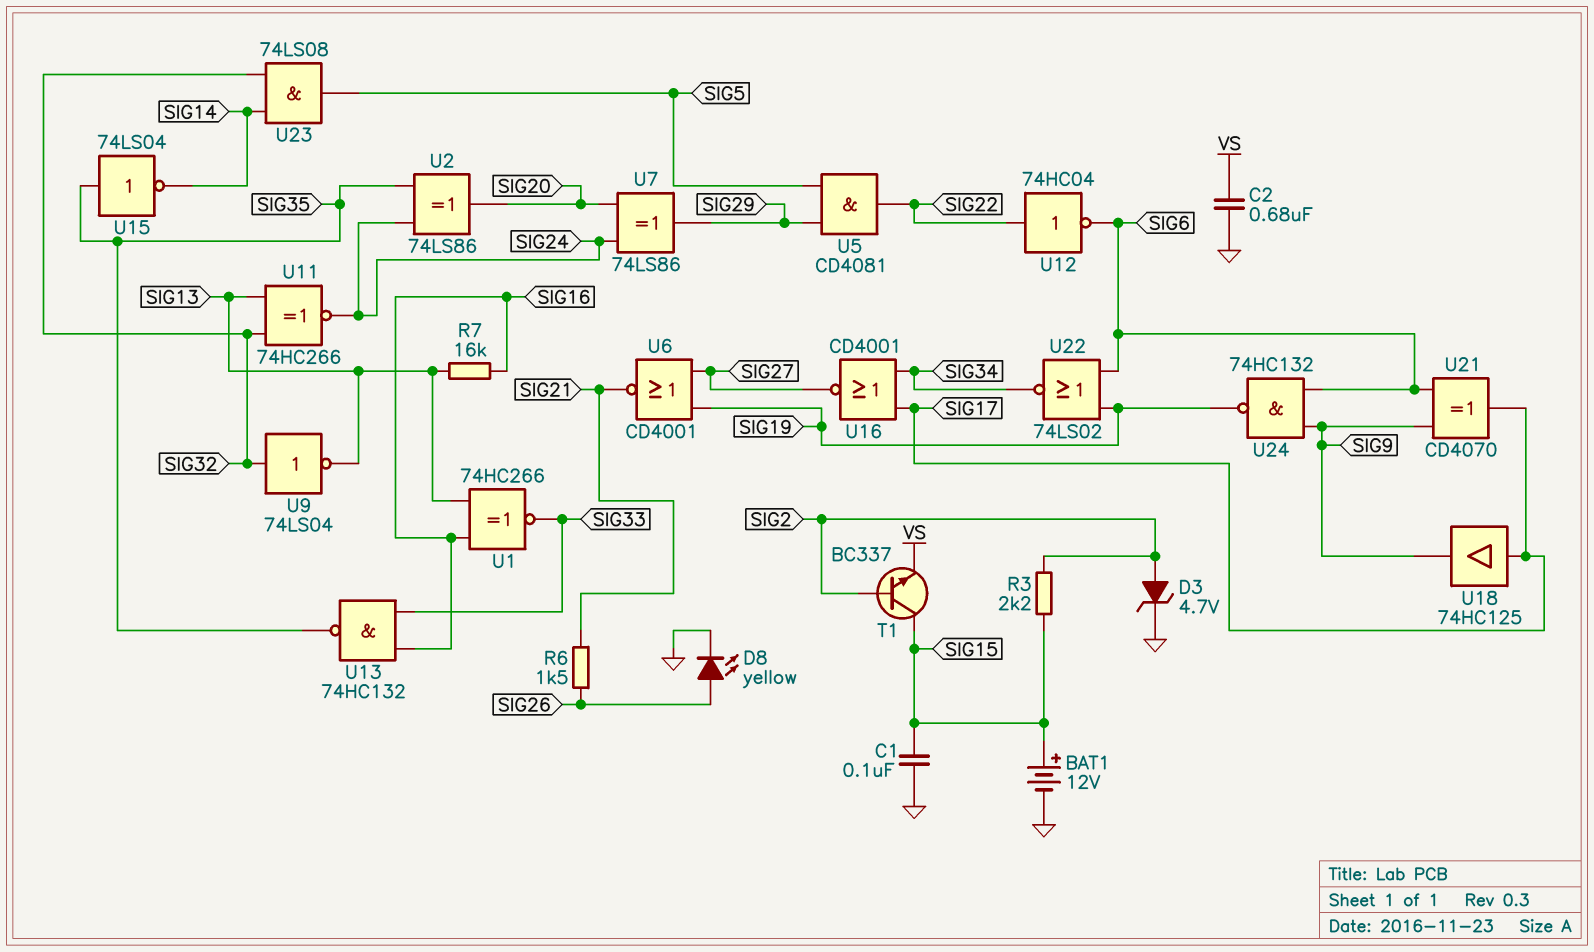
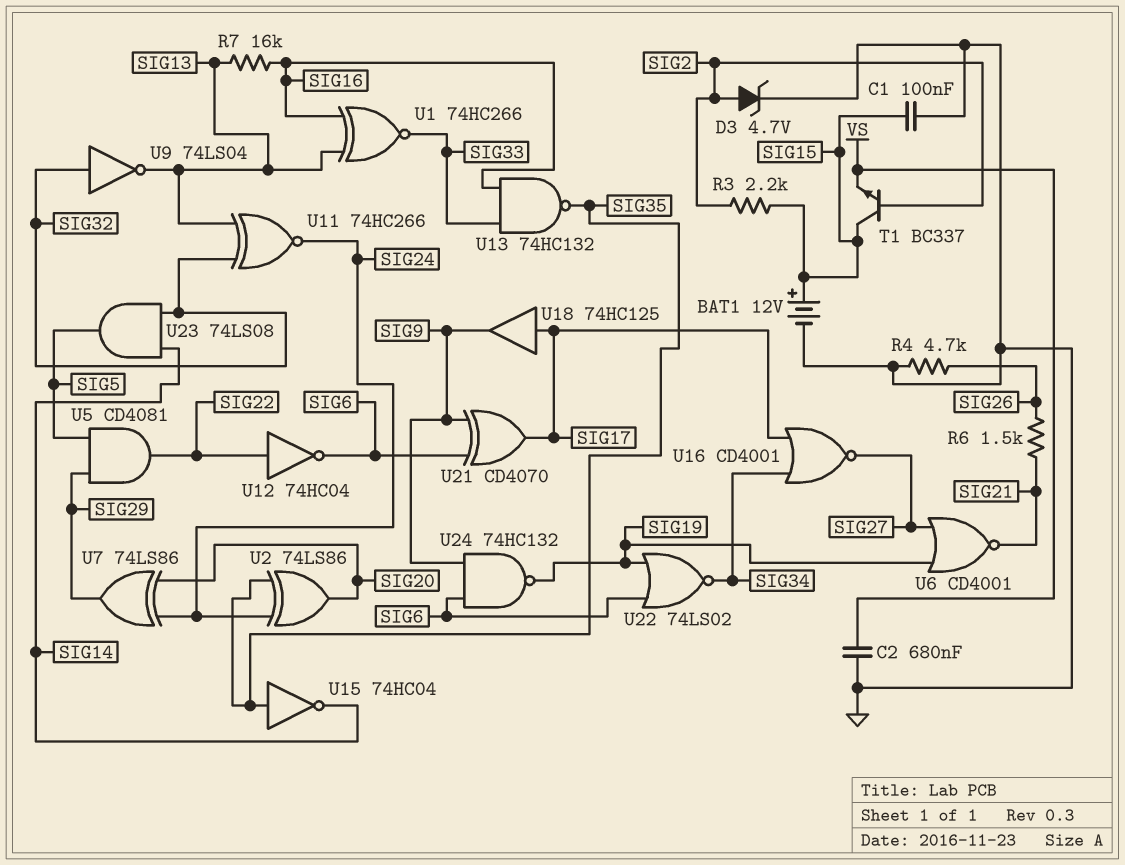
D8: LED yellow (A SIG26, K GND) -> none
R4: none -> 4.7k (GND, SIG26)
U15: NOT 74LS04 (in SIG35, out SIG14) -> NOT 74HC04 (in SIG35, out SIG14)

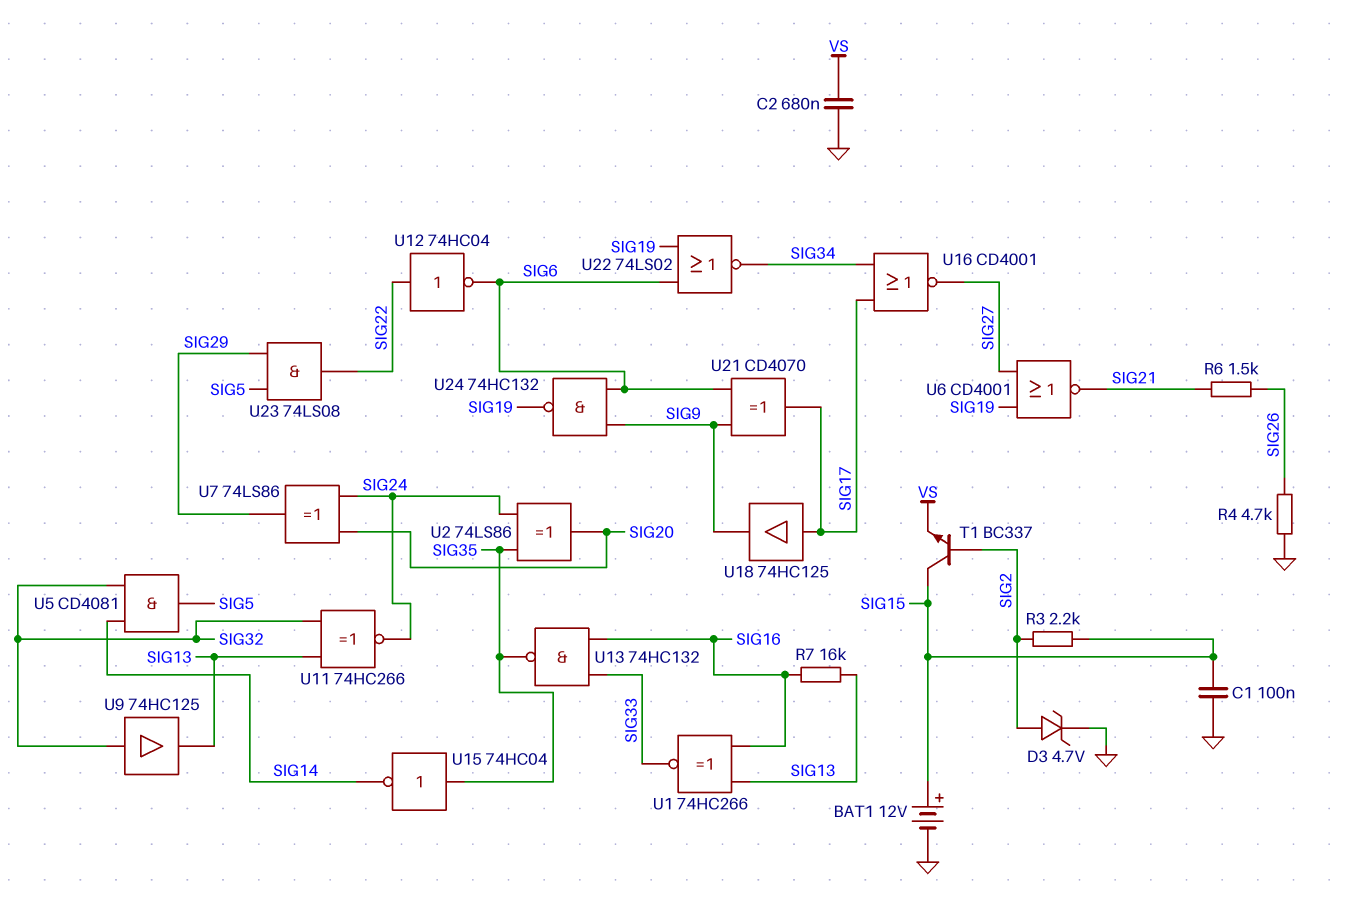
U5: AND CD4081 (in SIG5, in SIG29, out SIG22) -> AND CD4081 (in SIG14, in SIG32, out SIG5)
U9: NOT 74LS04 (in SIG32, out SIG13) -> buffer 74HC125 (in SIG32, out SIG13)
U23: AND 74LS08 (in SIG14, in SIG32, out SIG5) -> AND 74LS08 (in SIG5, in SIG29, out SIG22)

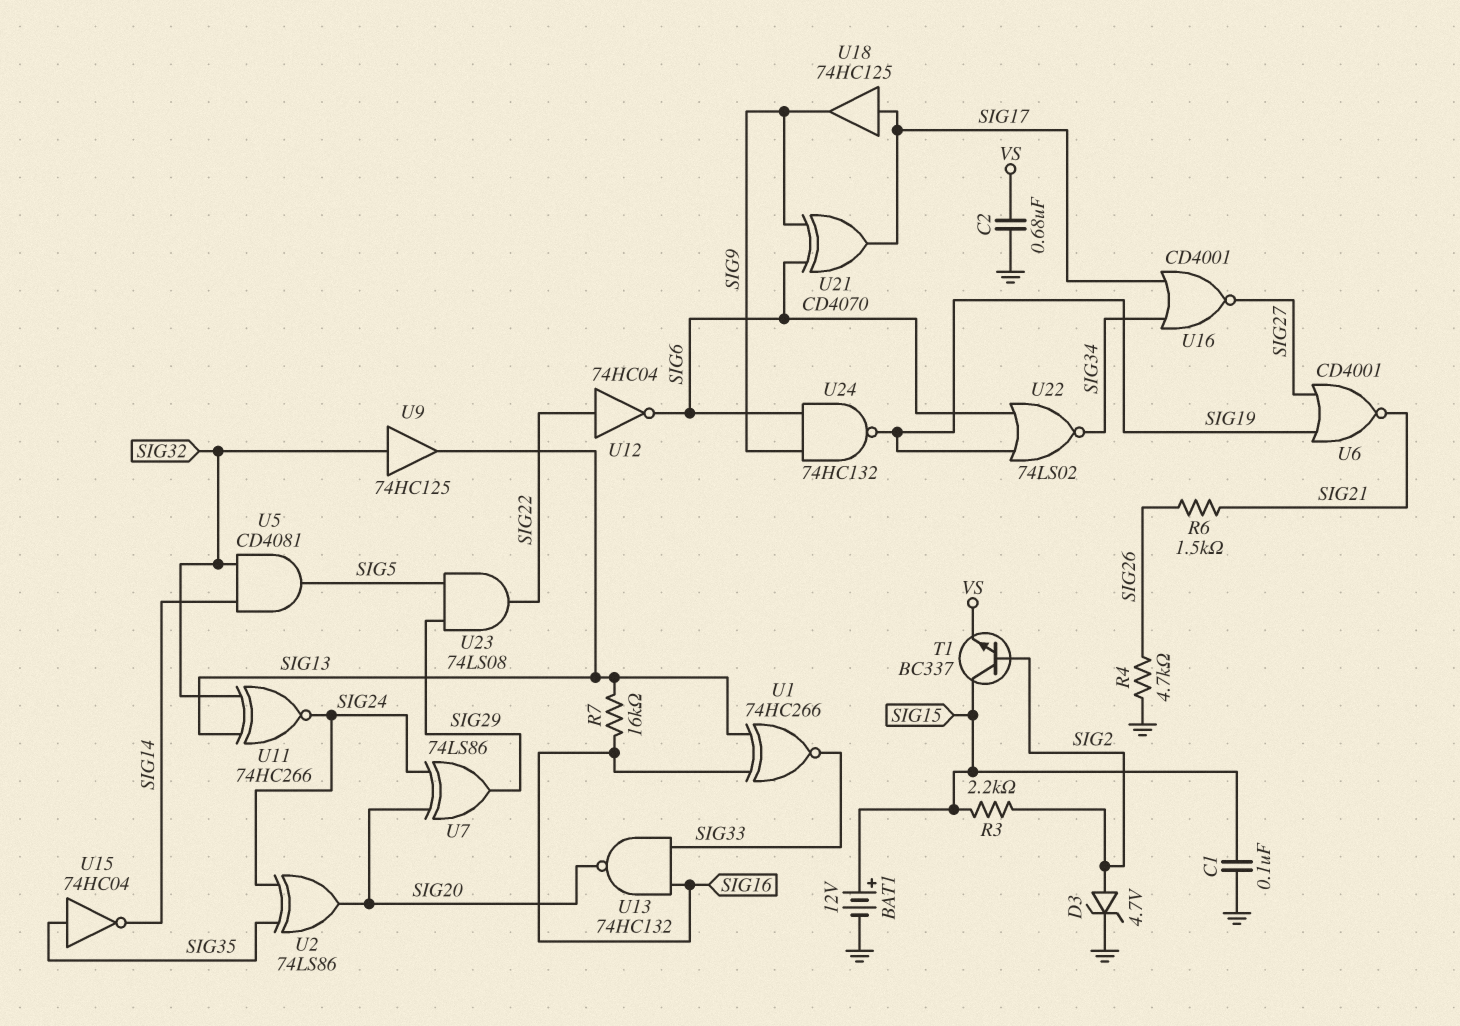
U13: NAND 74HC132 (in SIG16, in SIG33, out SIG35) -> NAND 74HC132 (in SIG16, in SIG33, out SIG20)

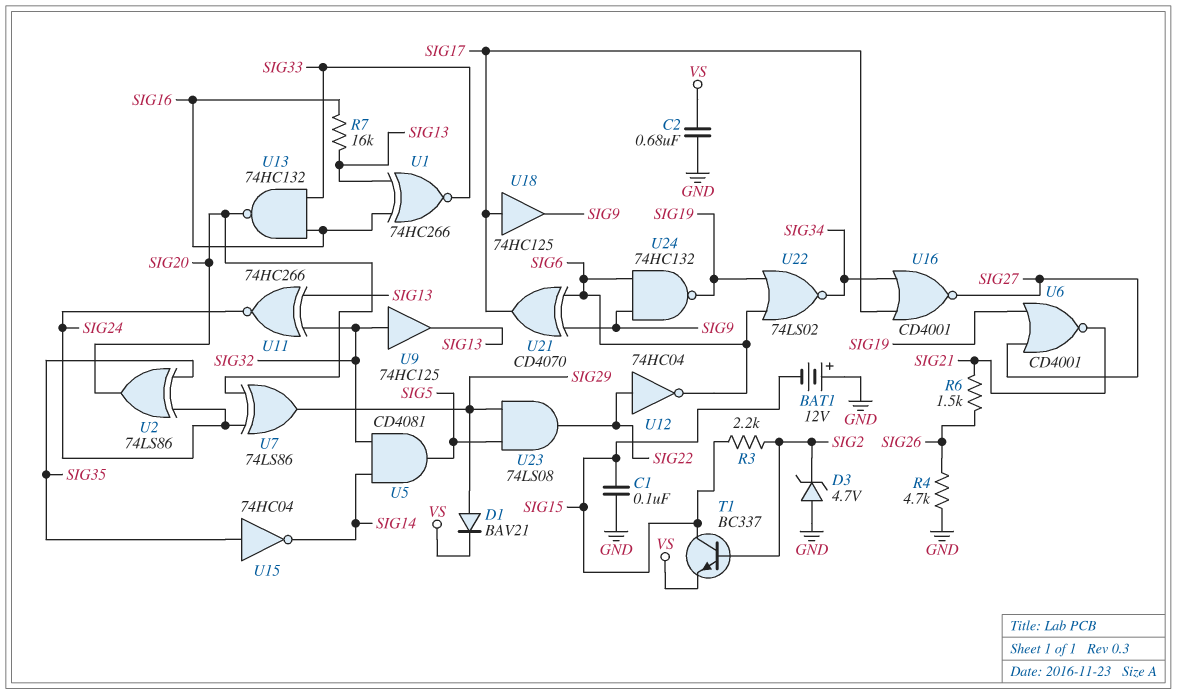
BAT1: 12V (plus SIG15, minus GND) -> 12V (plus GND, minus SIG15)
D1: none -> diode BAV21 (A SIG29, K VS)
D3: zener 4.7V (A SIG2, K GND) -> zener 4.7V (A GND, K SIG2)

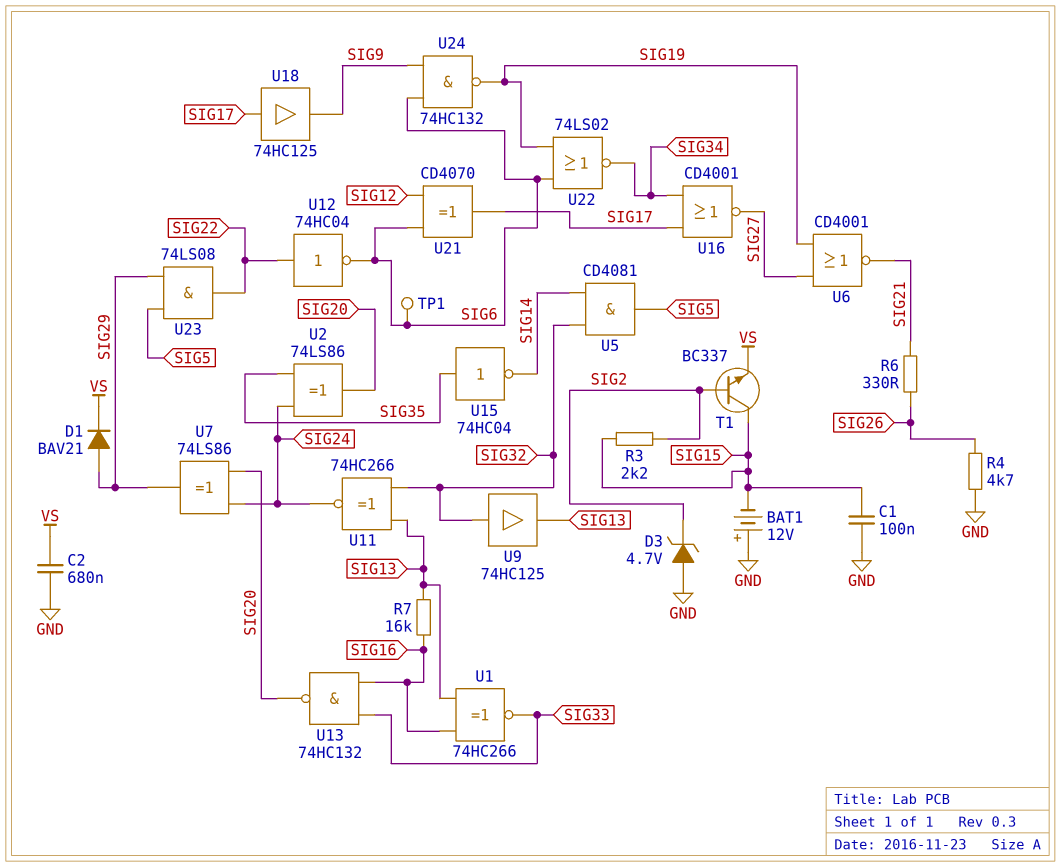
R6: 1.5k (SIG21, SIG26) -> 330 (SIG21, SIG26)
TP1: none -> test point (SIG6)
U21: XOR CD4070 (in SIG6, in SIG9, out SIG17) -> XOR CD4070 (in SIG6, in SIG12, out SIG17)

